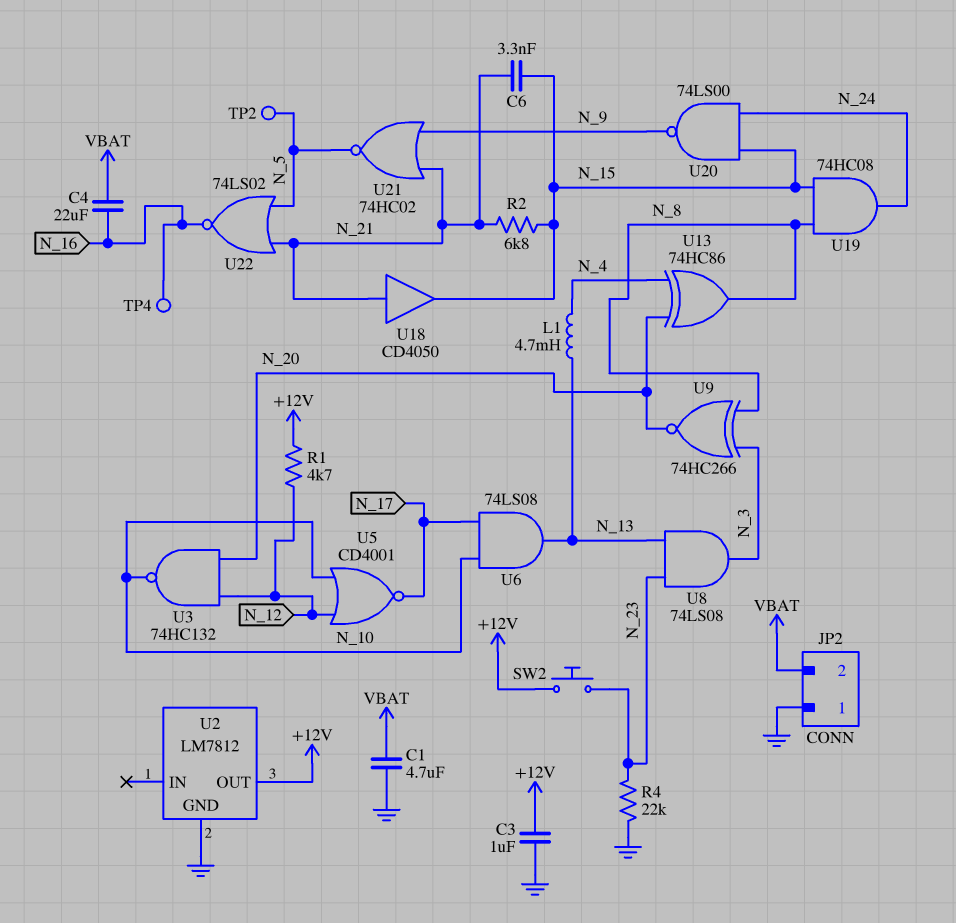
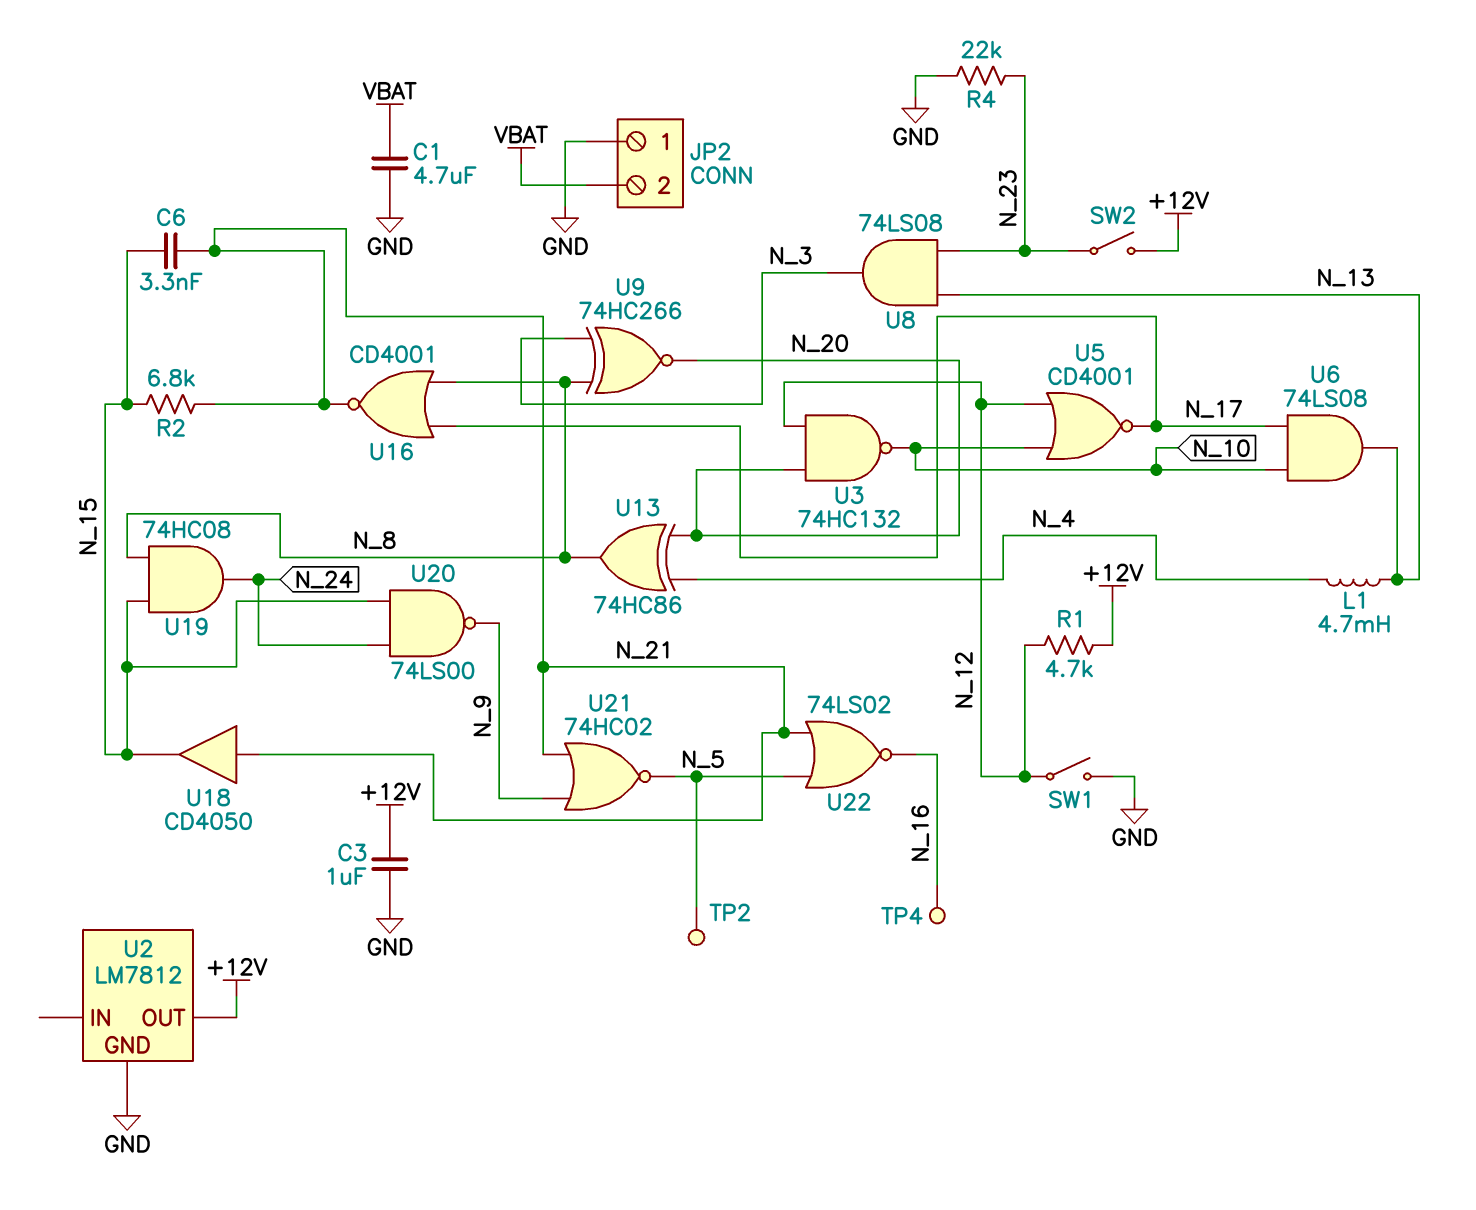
C4: 22uF (N_16, VBAT) -> none
SW1: none -> switch (GND, N_12)
SW2: button (+12V, N_23) -> switch (+12V, N_23)
U16: none -> NOR CD4001 (in N_8, in N_17, out N_21)

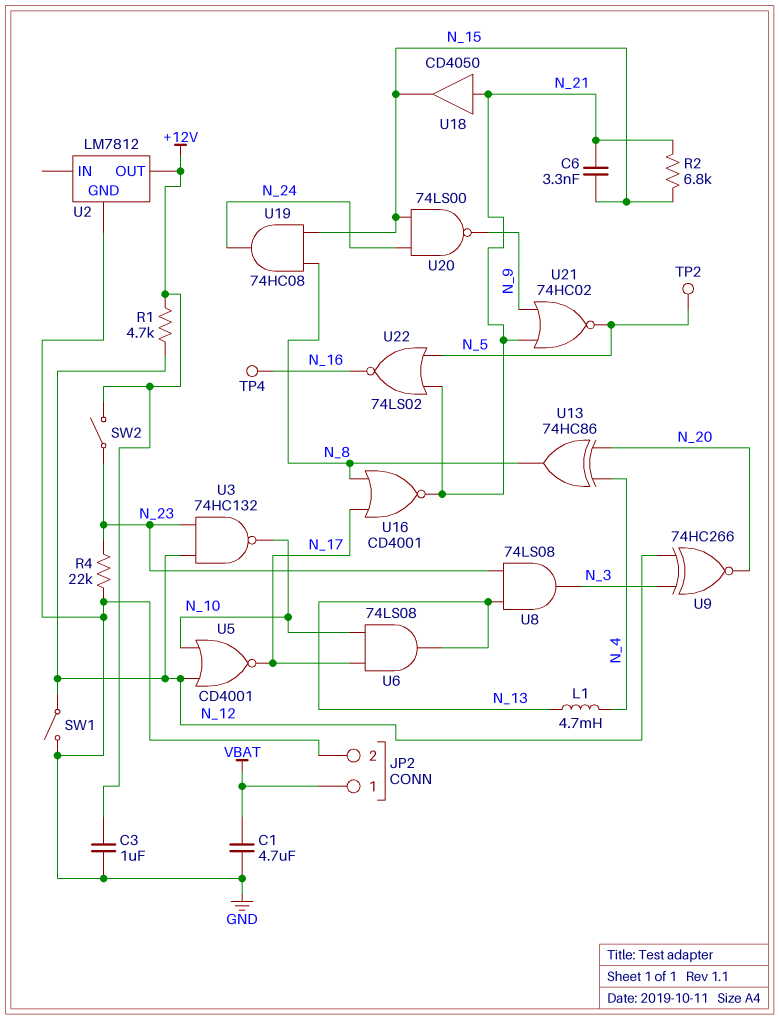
JP2 pin 1: GND -> VBAT
JP2 pin 2: VBAT -> GND
U3: NAND 74HC132 (in N_12, in N_20, out N_10) -> NAND 74HC132 (in N_12, in N_23, out N_10)
U9: XNOR 74HC266 (in N_3, in N_8, out N_20) -> XNOR 74HC266 (in N_3, in N_12, out N_20)

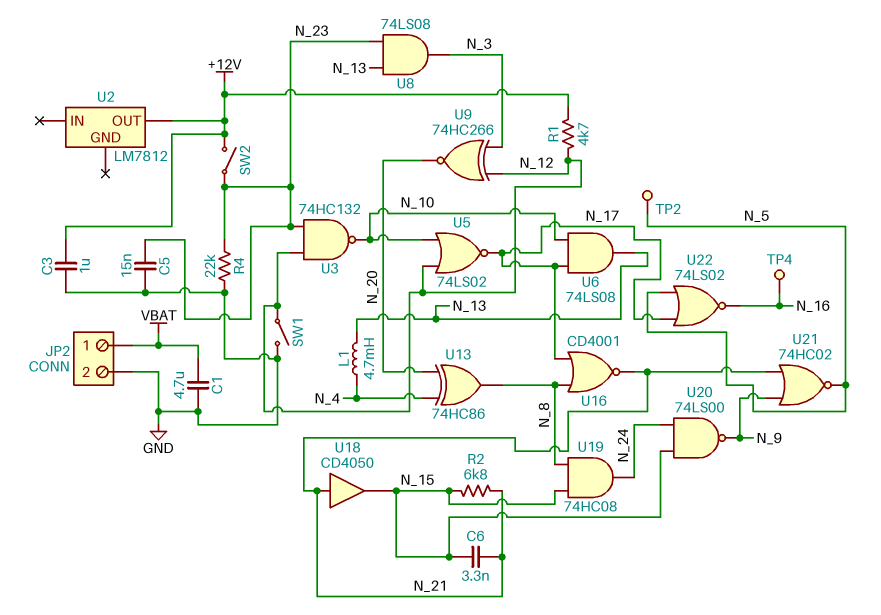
C5: none -> 15nF (GND, N_23)
U2 pin GND: GND -> none
U5: NOR CD4001 (in N_10, in N_12, out N_17) -> NOR 74LS02 (in N_10, in N_12, out N_17)
U22: NOR 74LS02 (in N_5, in N_21, out N_16) -> NOR 74LS02 (in N_5, in N_17, out N_16)

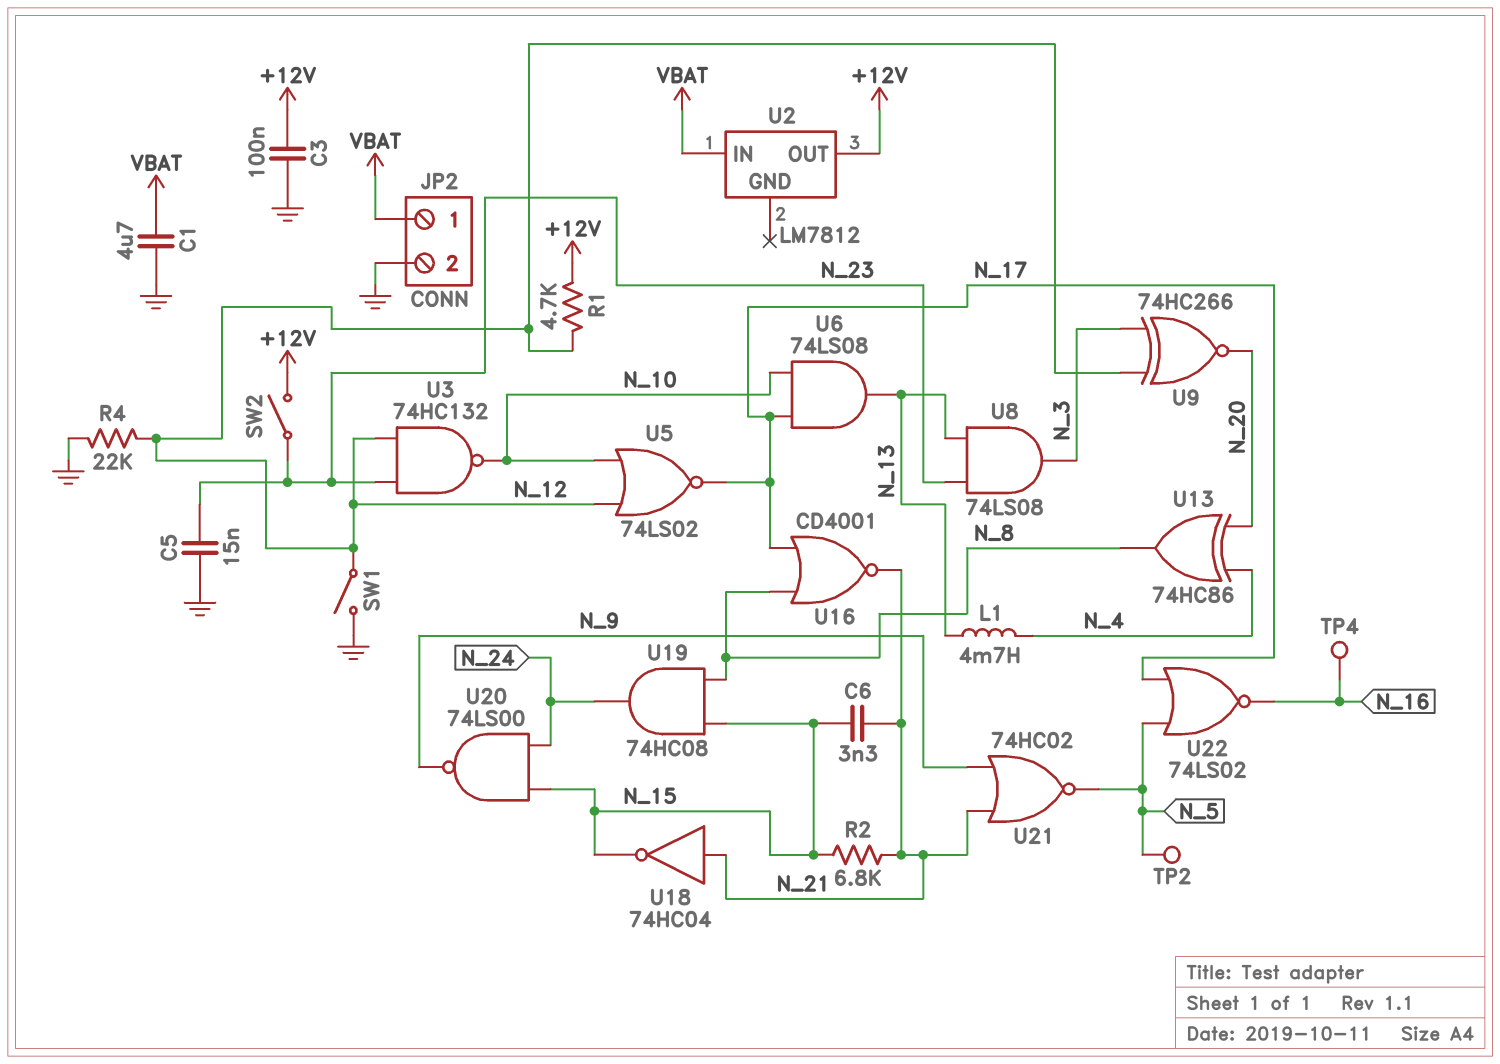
C3: 1uF (+12V, GND) -> 100nF (+12V, GND)
R4: 22k (GND, N_23) -> 22k (GND, N_12)
U2 pin IN: none -> VBAT
U18: buffer CD4050 (in N_21, out N_15) -> NOT 74HC04 (in N_21, out N_15)

